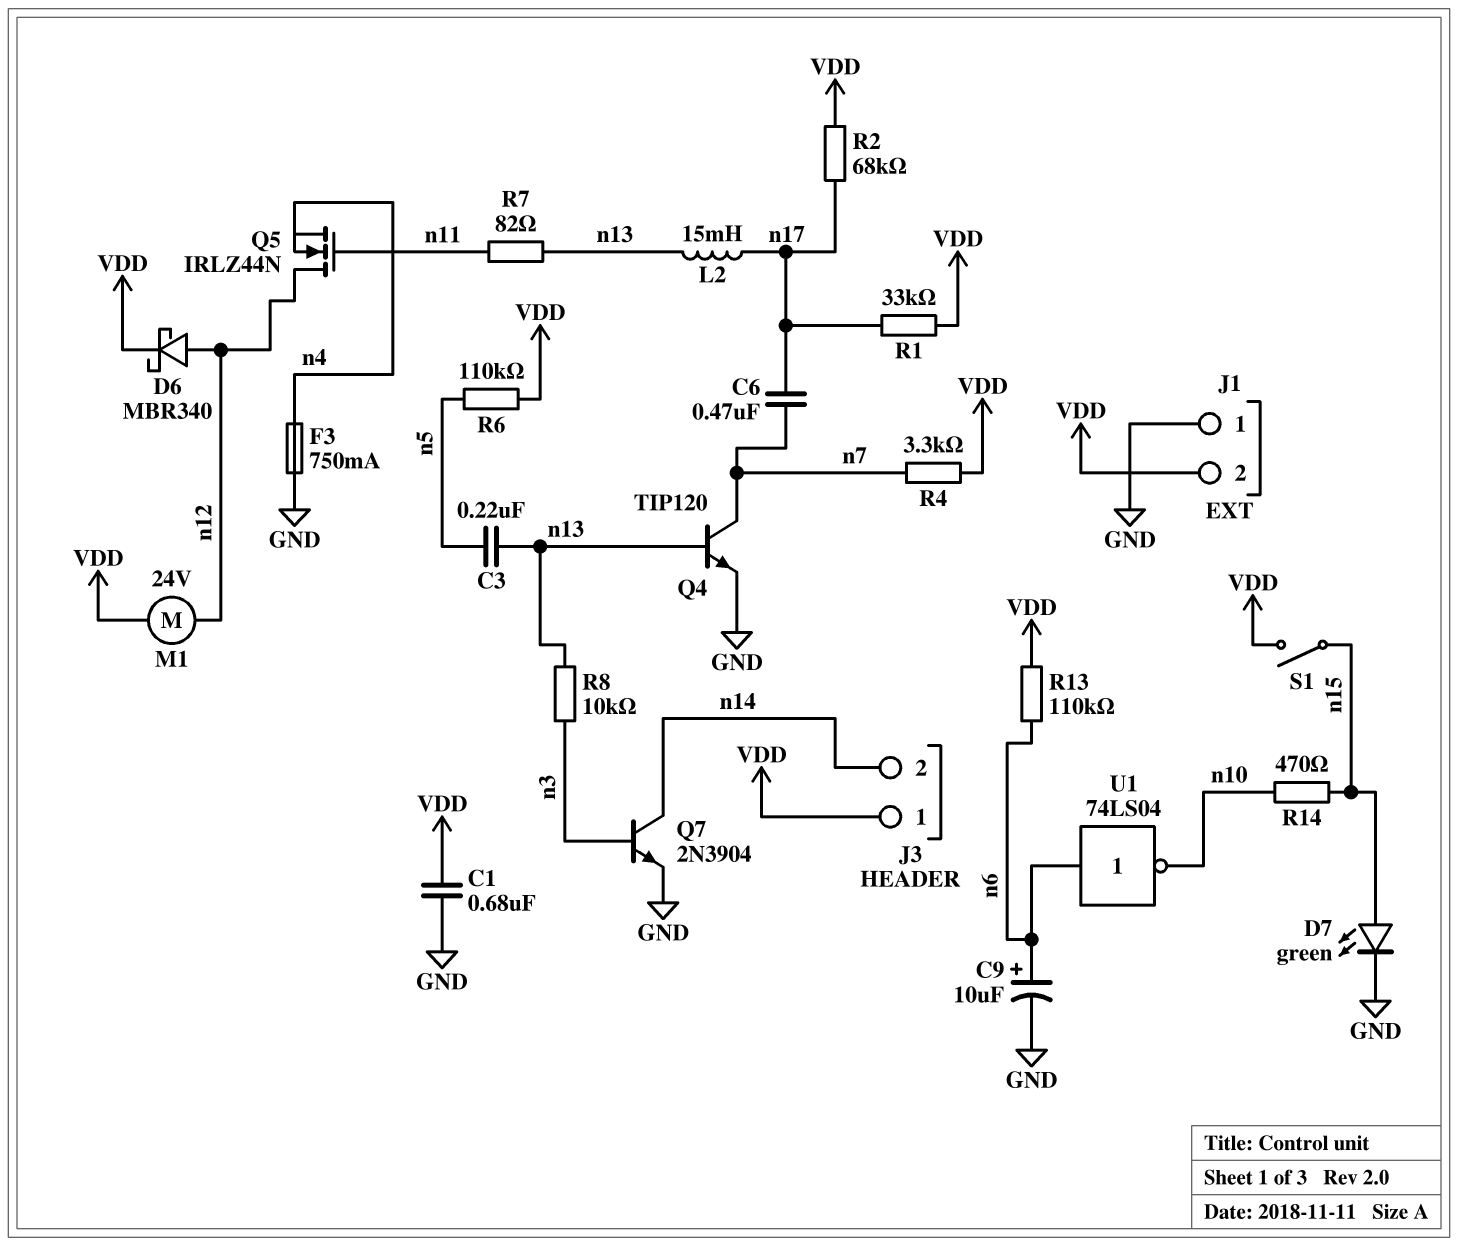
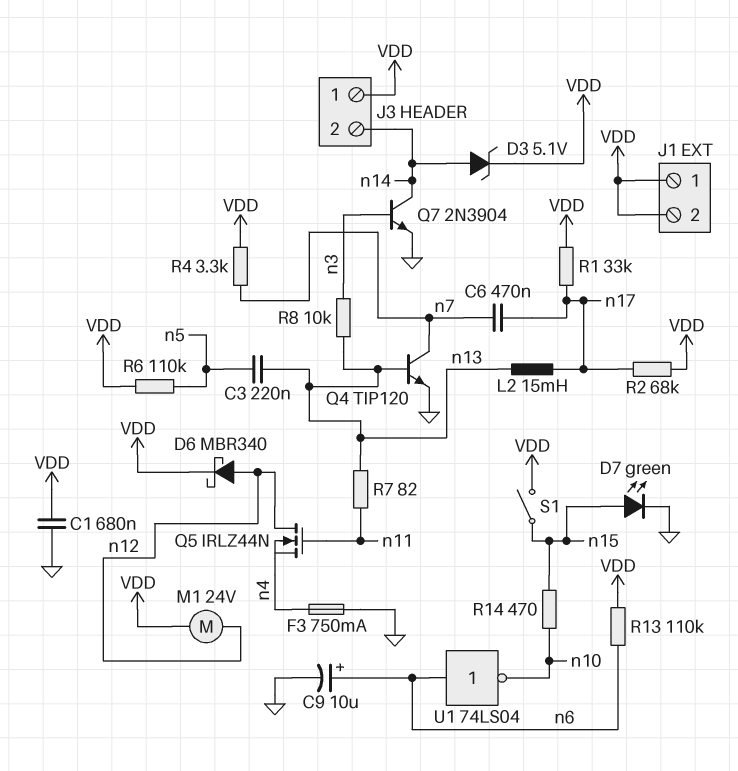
D3: none -> zener 5.1V (A n14, K VDD)
J1 pin 1: GND -> VDD

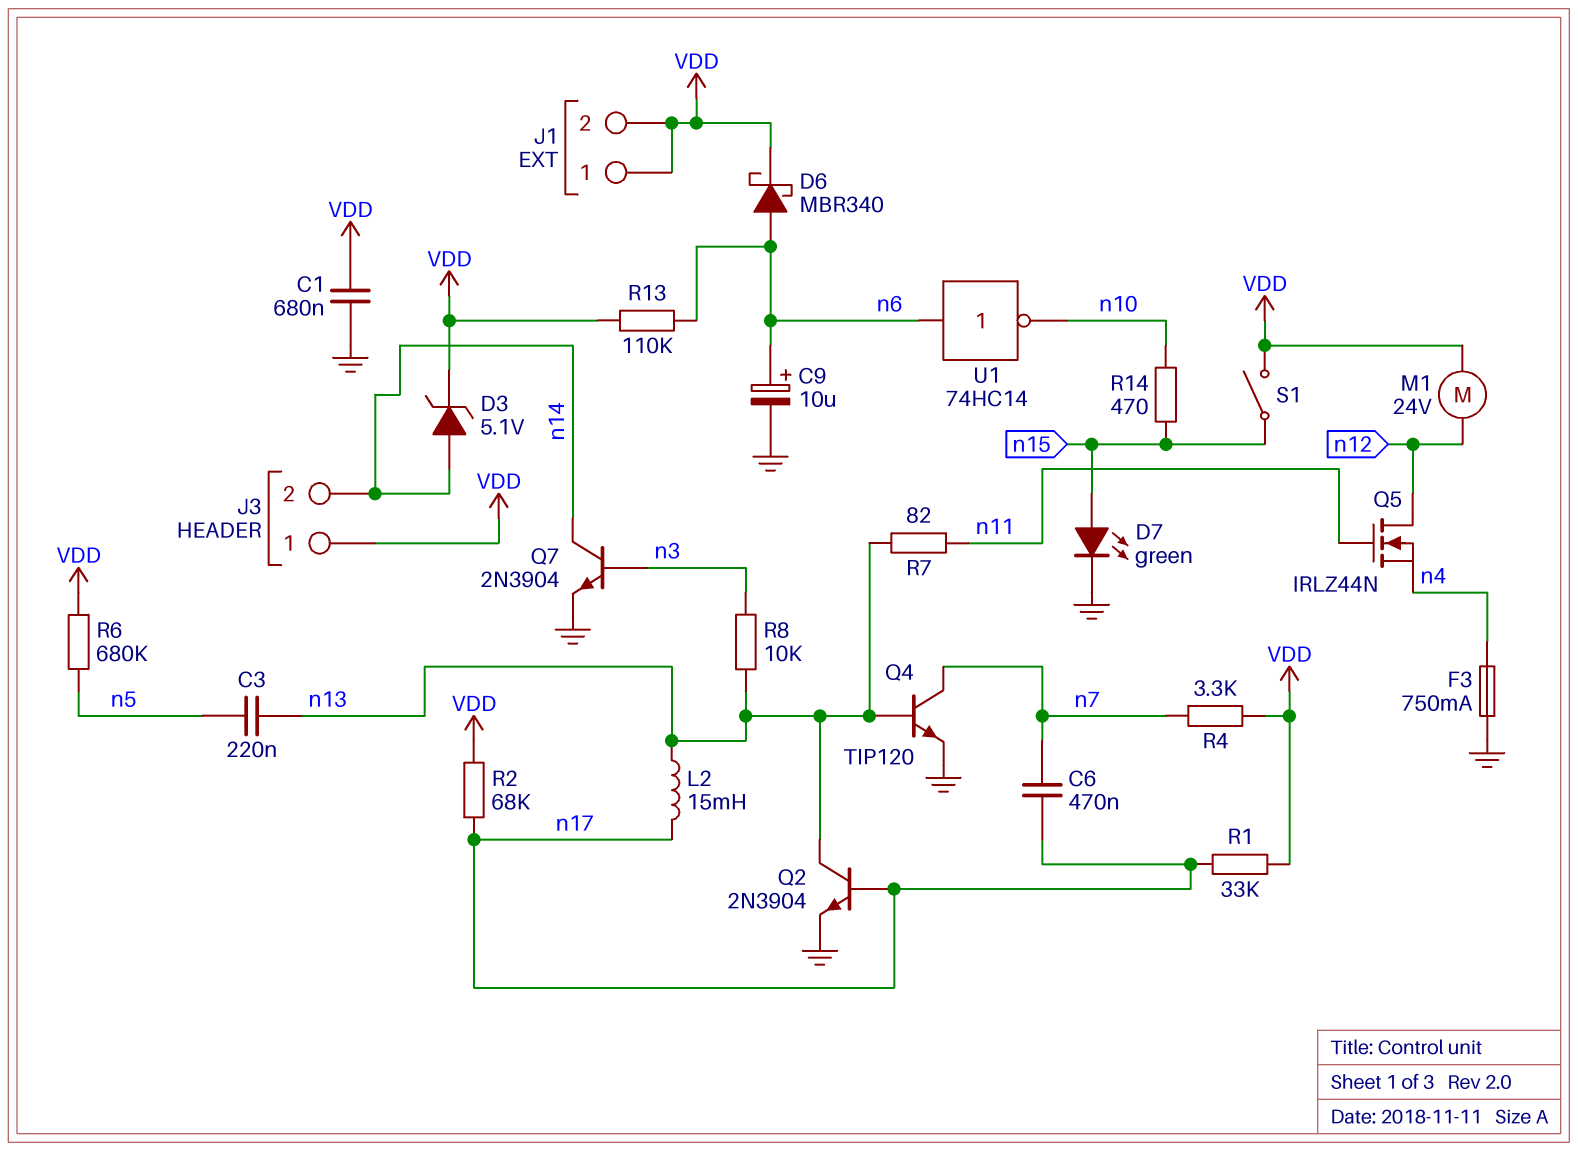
D6: schottky MBR340 (A n12, K VDD) -> schottky MBR340 (A n6, K VDD)
Q2: none -> NPN 2N3904 (B n17, C n13, E GND)
R6: 110k (VDD, n5) -> 680k (VDD, n5)
U1: NOT 74LS04 (in n6, out n10) -> NOT 74HC14 (in n6, out n10)

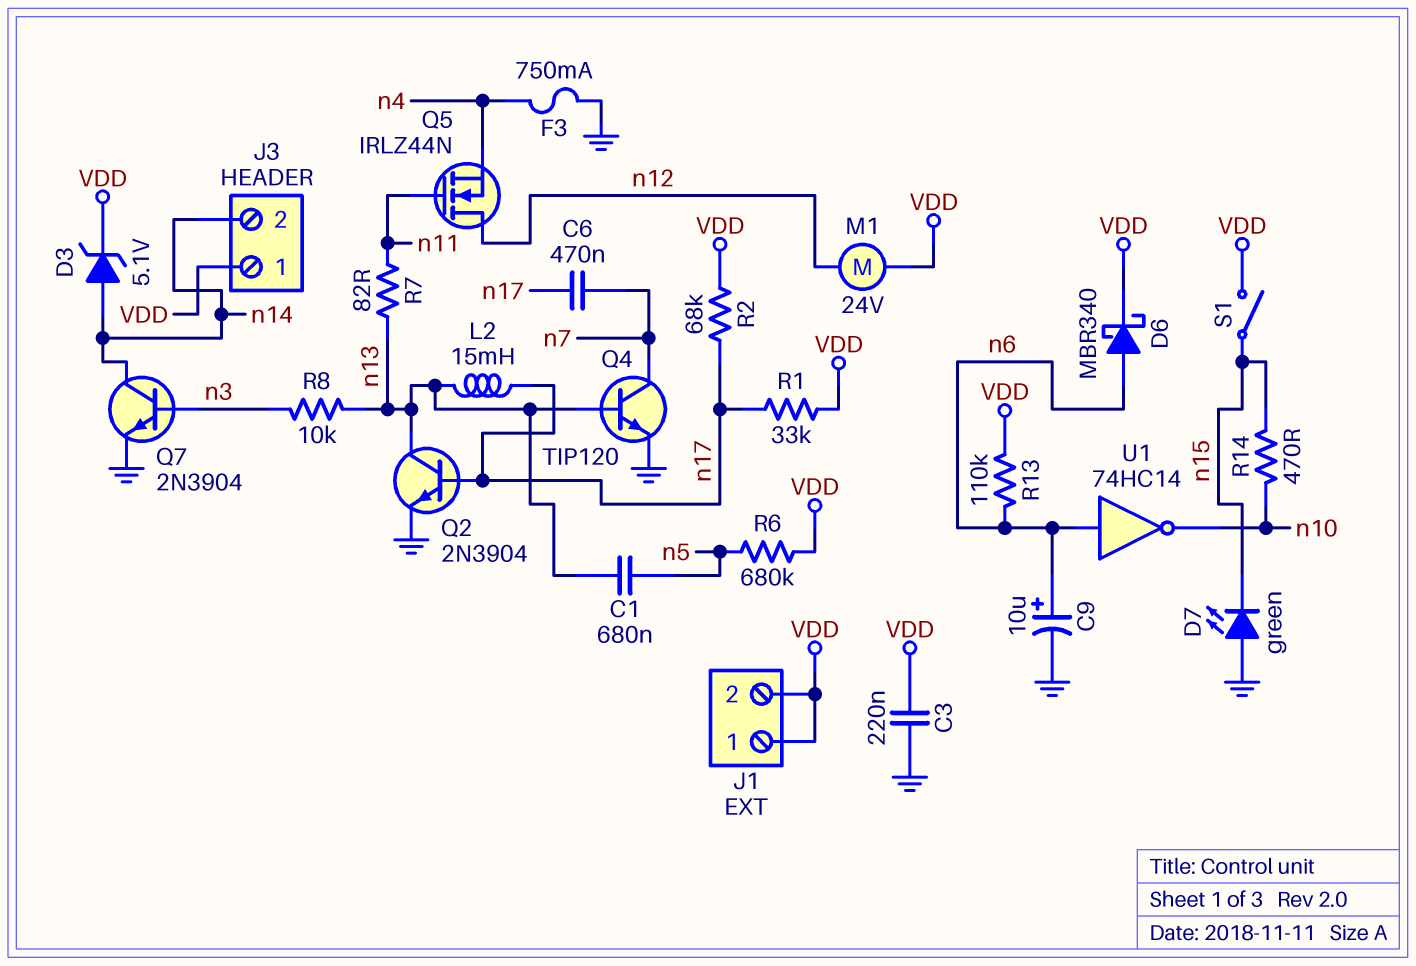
C1: 680nF (GND, VDD) -> 680nF (n5, n13)
C3: 220nF (n5, n13) -> 220nF (GND, VDD)
D7: LED green (A n15, K GND) -> LED green (A GND, K n15)
R4: 3.3k (VDD, n7) -> none

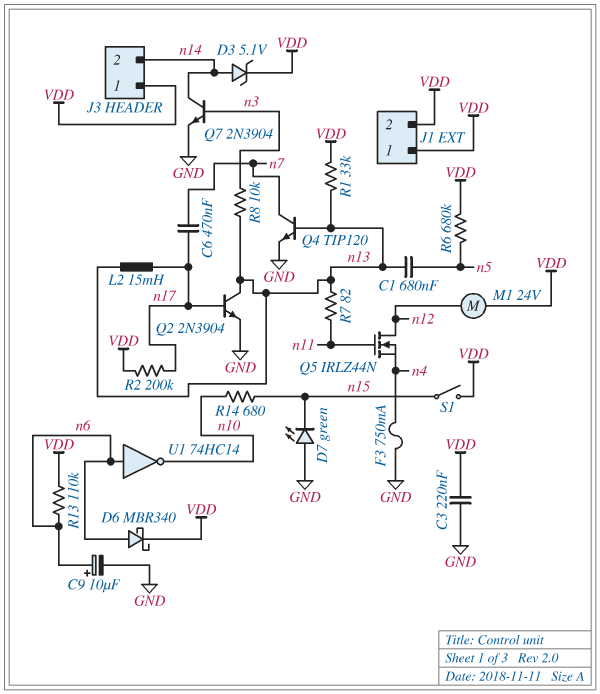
R1: 33k (VDD, n17) -> 33k (VDD, n13)
R2: 68k (VDD, n17) -> 200k (VDD, n17)
R14: 470 (n10, n15) -> 680 (n10, n15)

